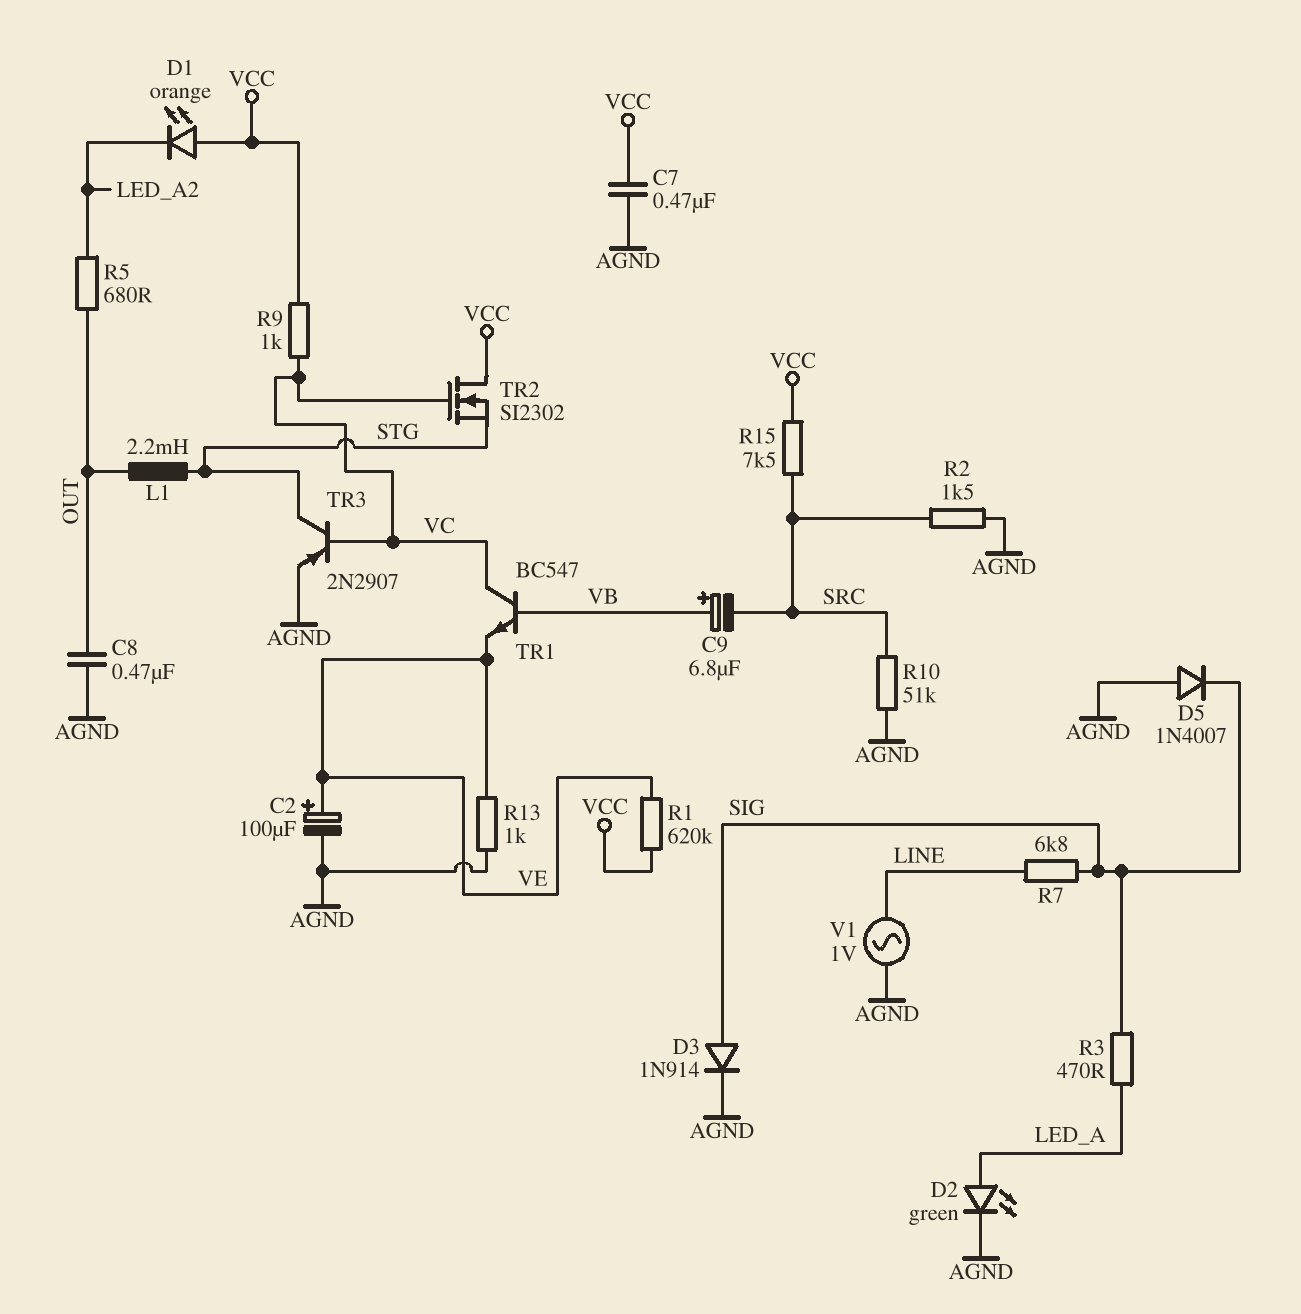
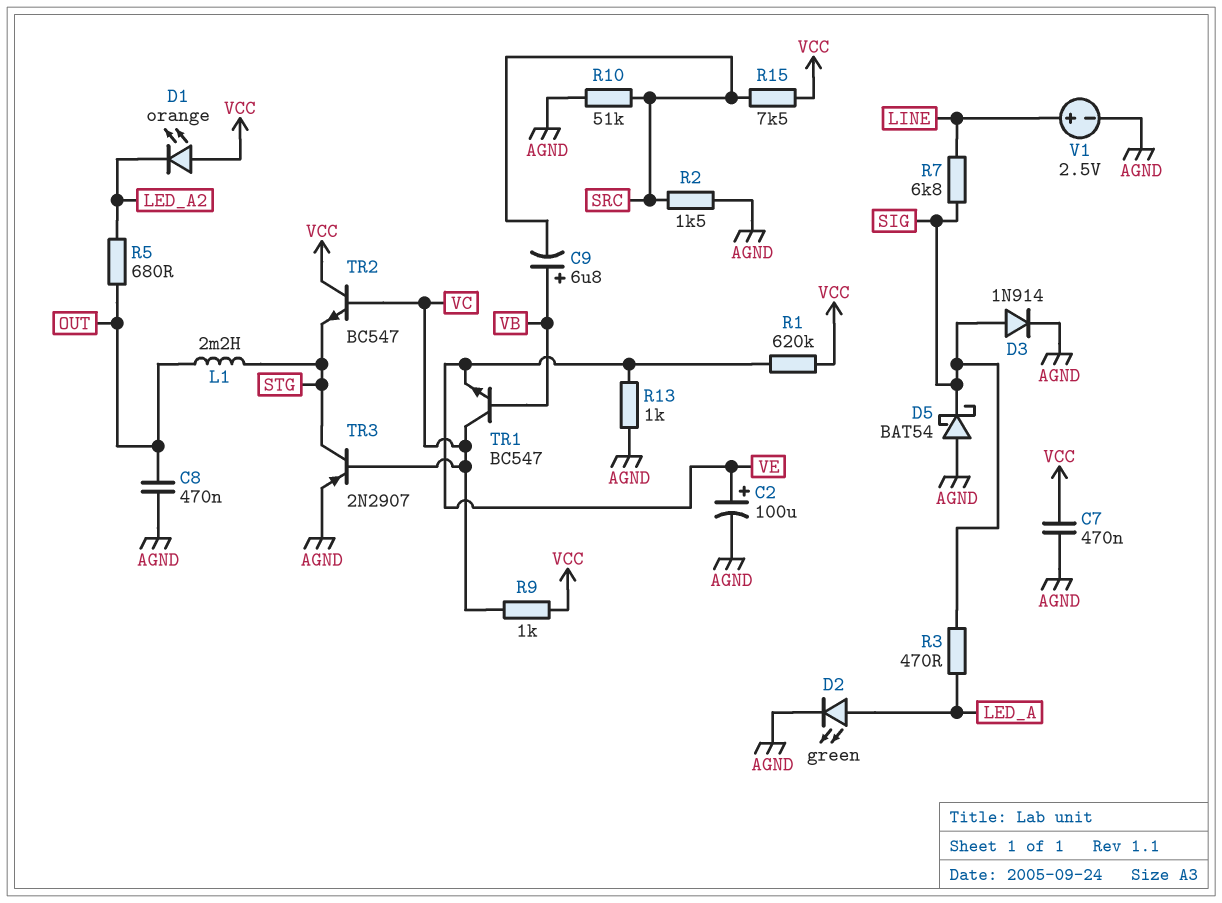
D5: diode 1N4007 (A AGND, K SIG) -> schottky BAT54 (A AGND, K SIG)
TR2: NMOS SI2302 (G VC, D VCC, S STG) -> NPN BC547 (B VC, C VCC, E STG)
V1: AC 1V (AGND, LINE) -> 2.5V (plus LINE, minus AGND)

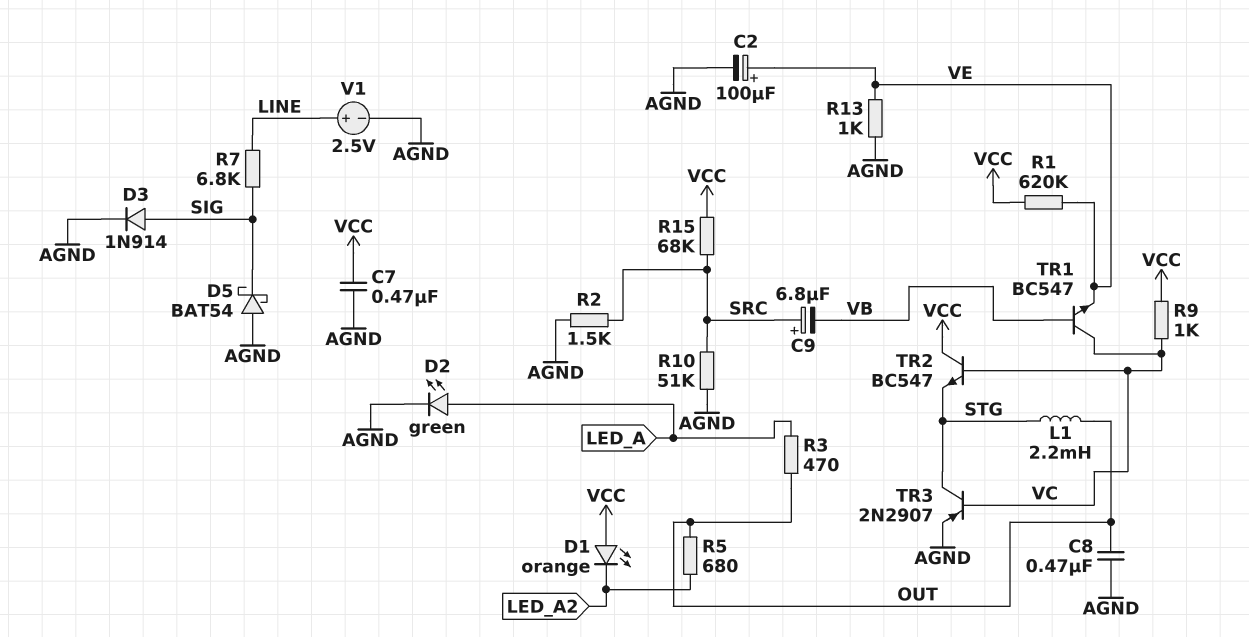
C9: 6.8uF (plus VB, minus SRC) -> 6.8uF (plus SRC, minus VB)
R3: 470 (LED_A, SIG) -> 470 (LED_A, OUT)
R15: 7.5k (SRC, VCC) -> 68k (SRC, VCC)

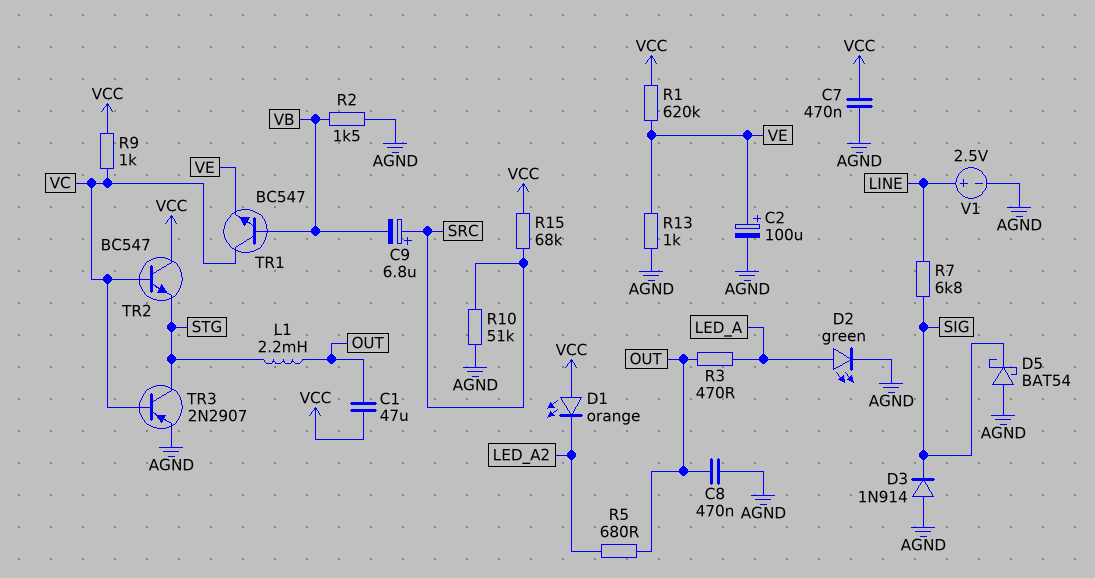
C1: none -> 47uF (OUT, VCC)
D3: diode 1N914 (A SIG, K AGND) -> diode 1N914 (A AGND, K SIG)
R2: 1.5k (AGND, SRC) -> 1.5k (AGND, VB)

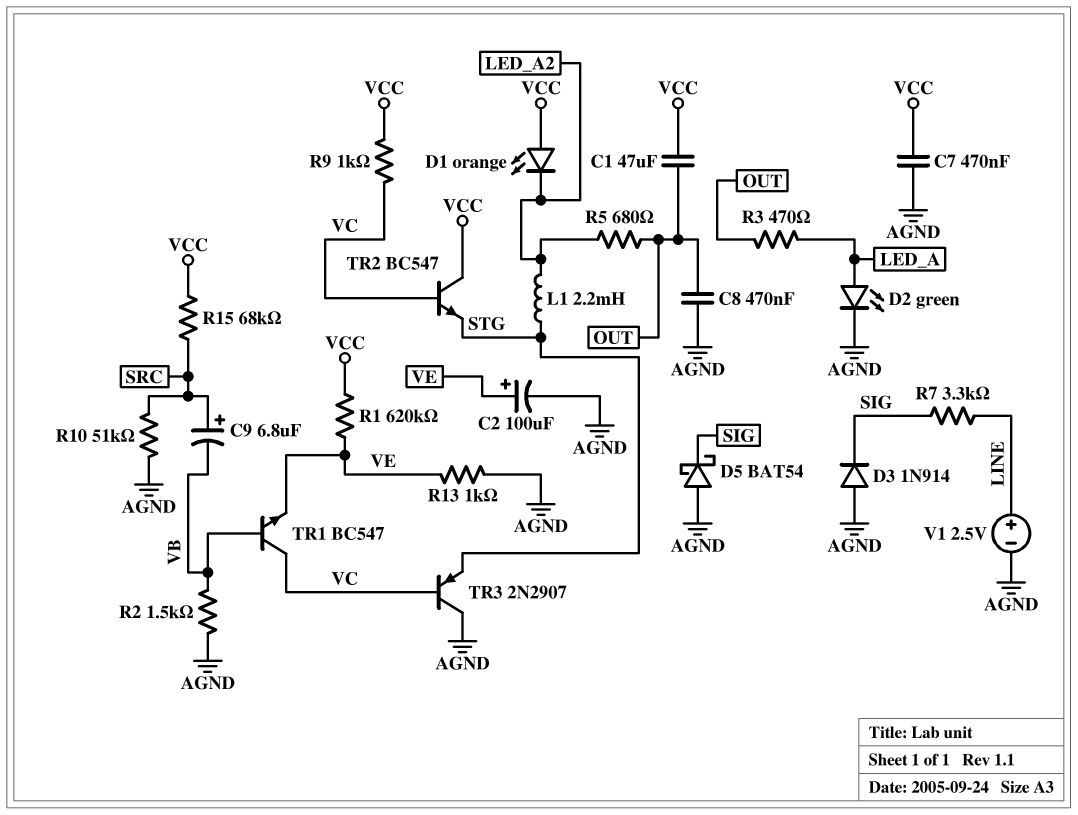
L1: 2.2mH (OUT, STG) -> 2.2mH (LED_A2, STG)
R7: 6.8k (LINE, SIG) -> 3.3k (LINE, SIG)
TR3: PNP 2N2907 (B VC, C STG, E AGND) -> PNP 2N2907 (B VC, C AGND, E STG)

